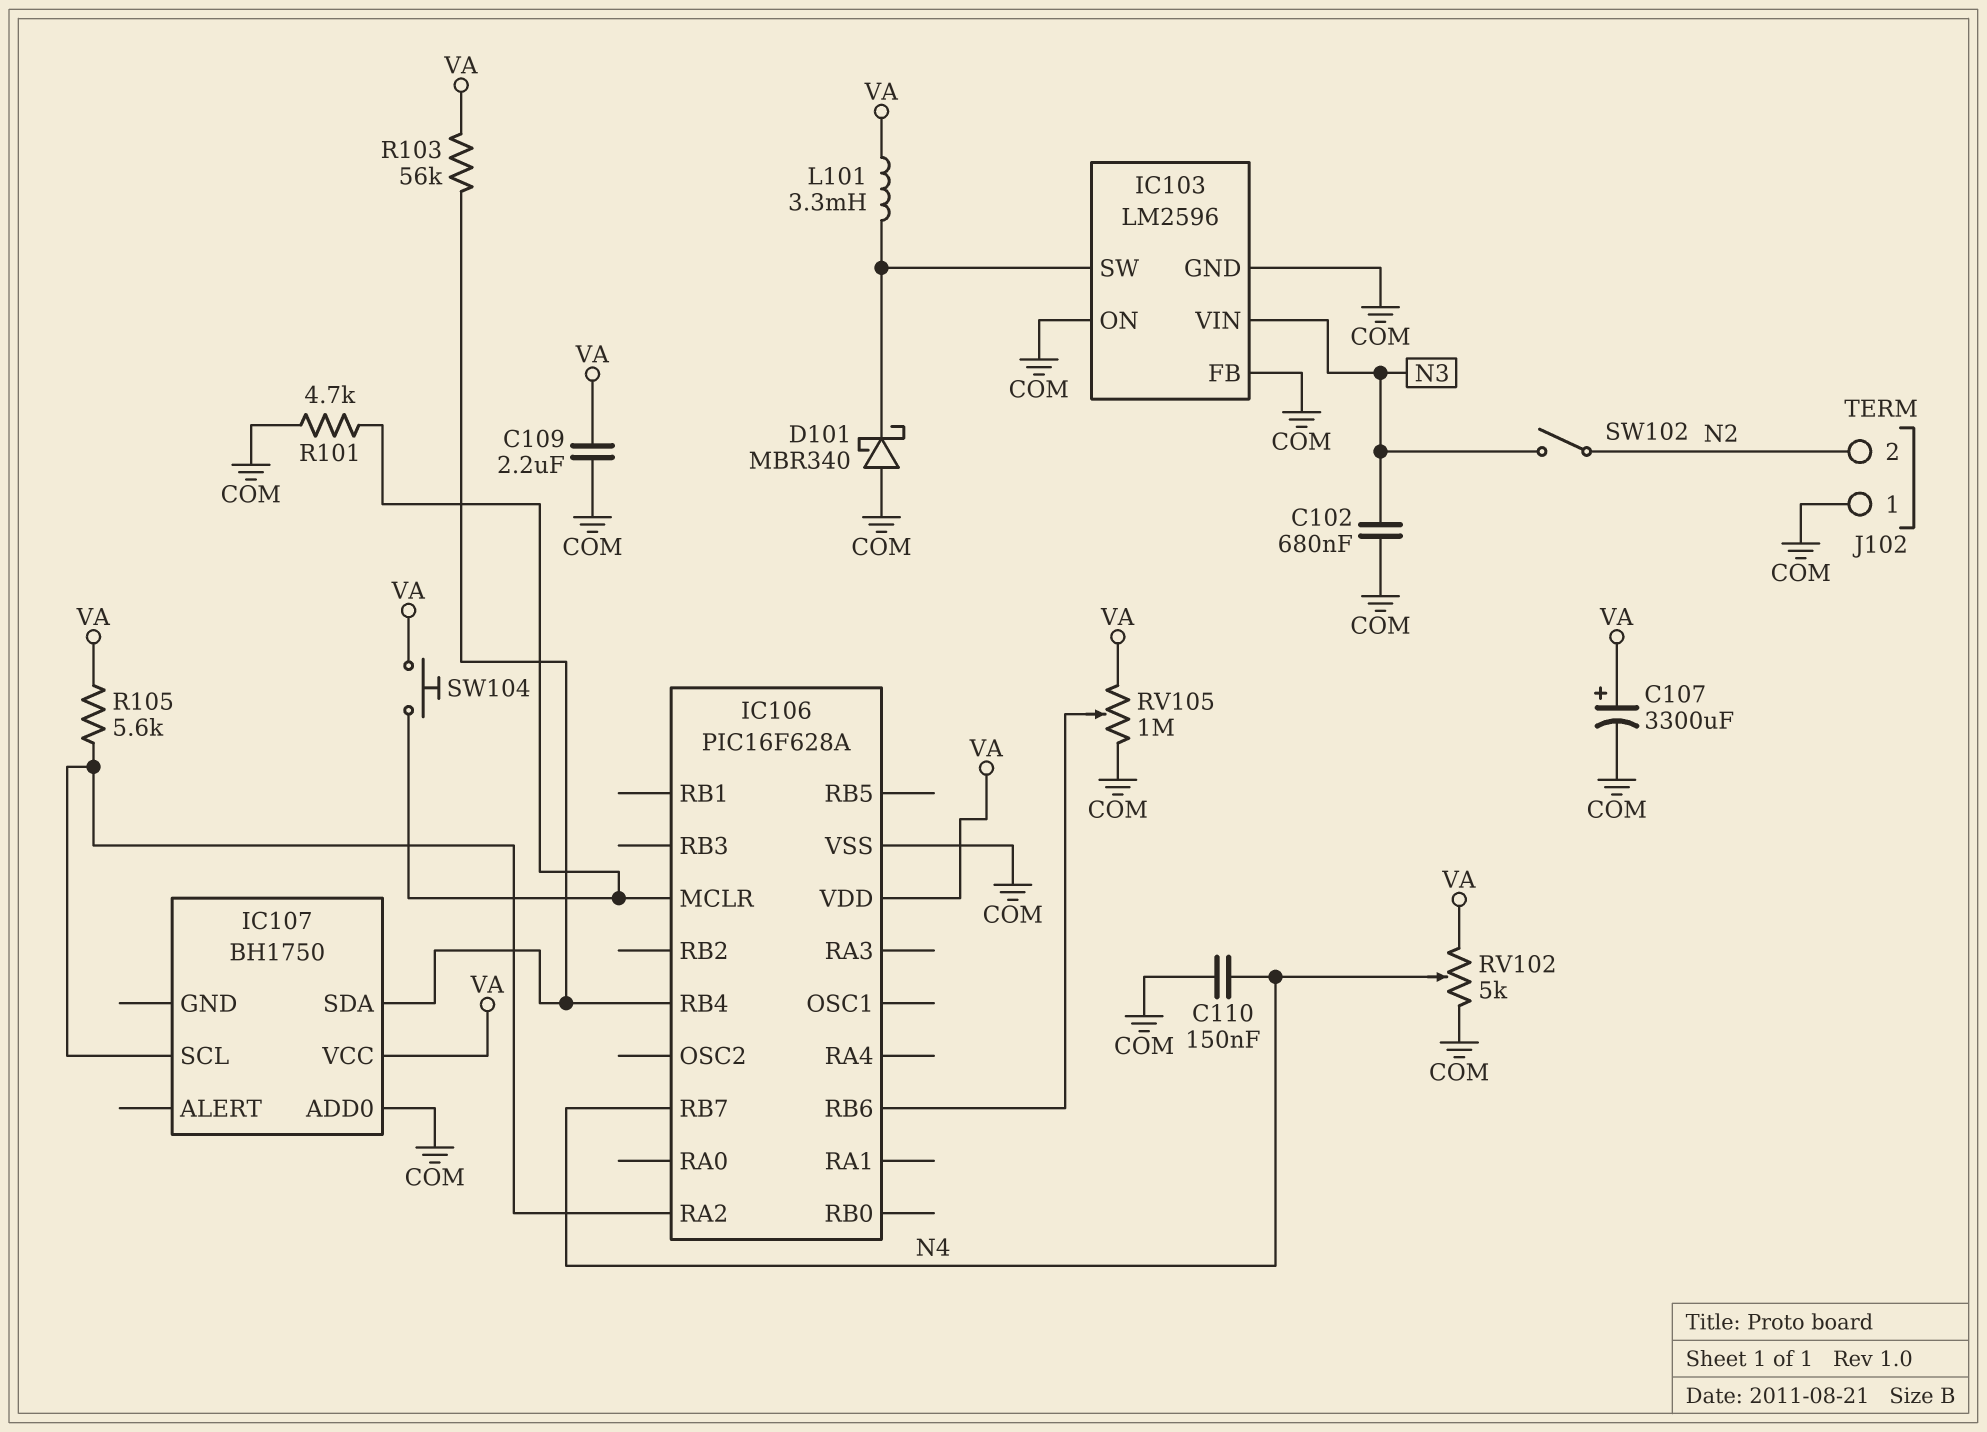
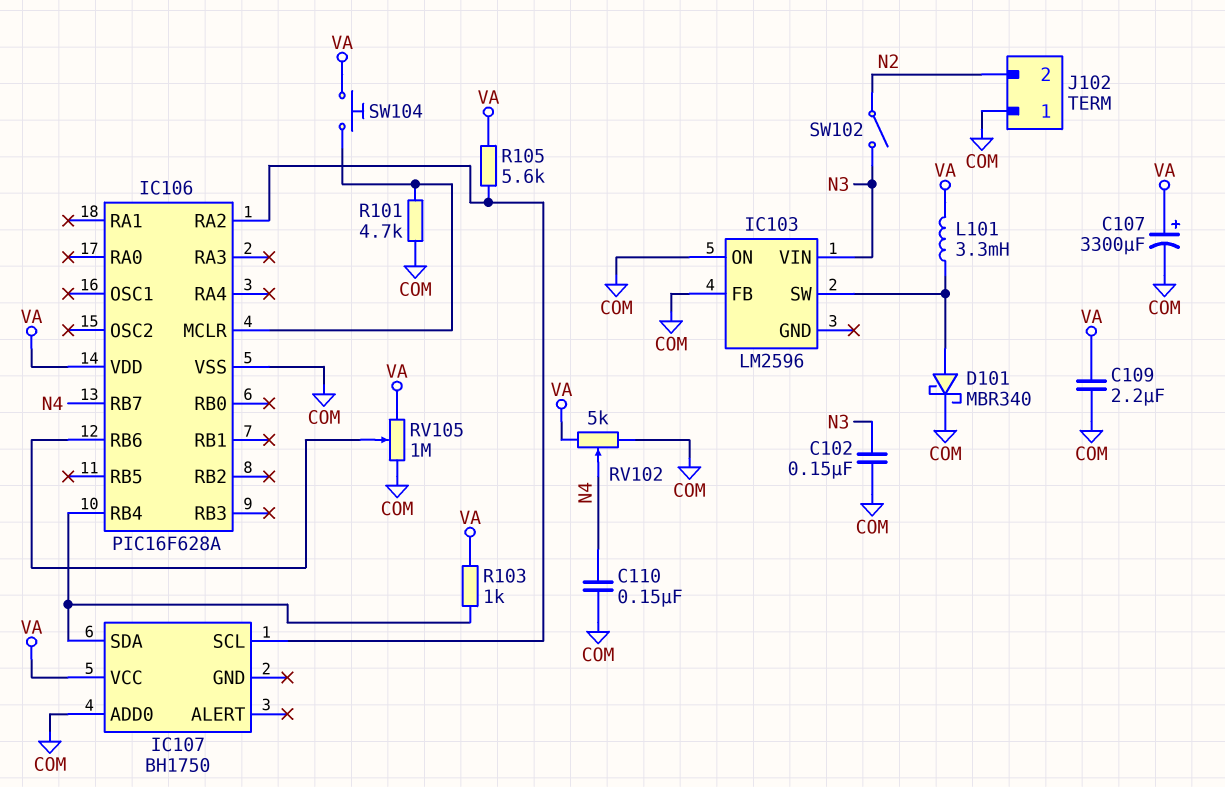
C102: 680nF (COM, N3) -> 150nF (COM, N3)
D101: schottky MBR340 (A COM, K IC103/SW) -> schottky MBR340 (A IC103/SW, K COM)
IC103 pin GND: COM -> none
R103: 56k (IC106/RB4, VA) -> 1k (IC106/RB4, VA)

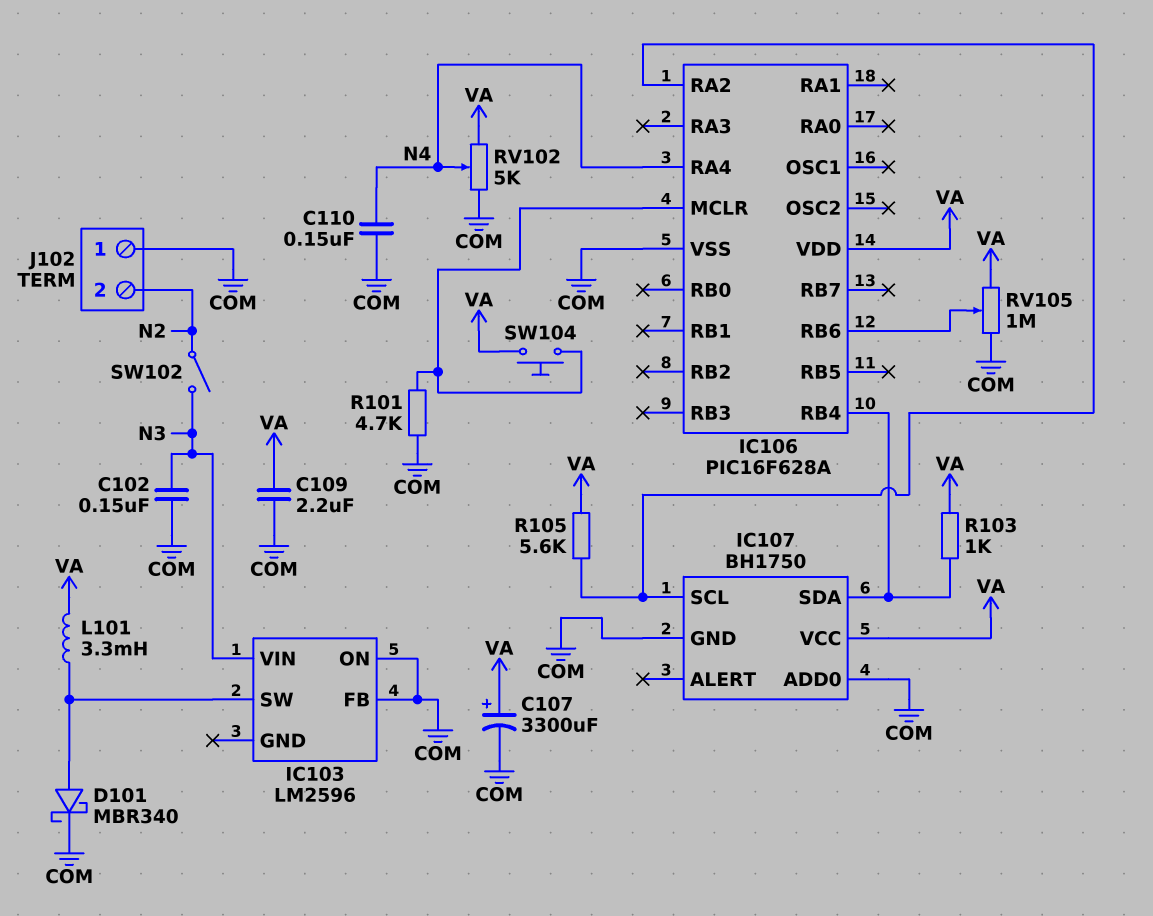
IC106 pin RA4: none -> N4
IC106 pin RB7: N4 -> none
IC107 pin GND: none -> COM

